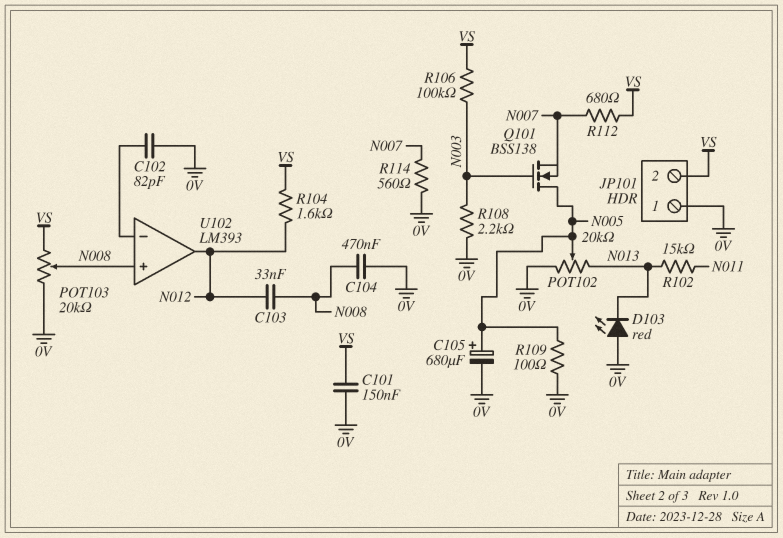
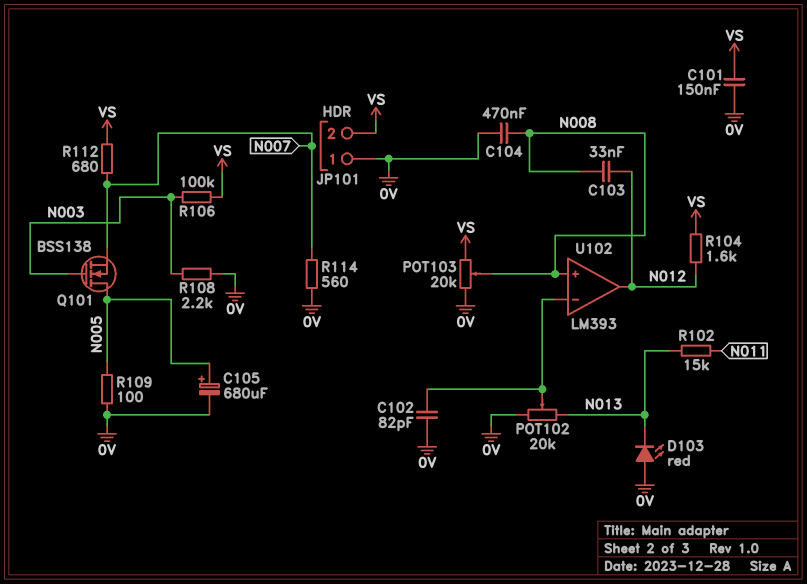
POT102: 20k (0V, N013, wiper N005) -> 20k (0V, N013, wiper U102/in-)

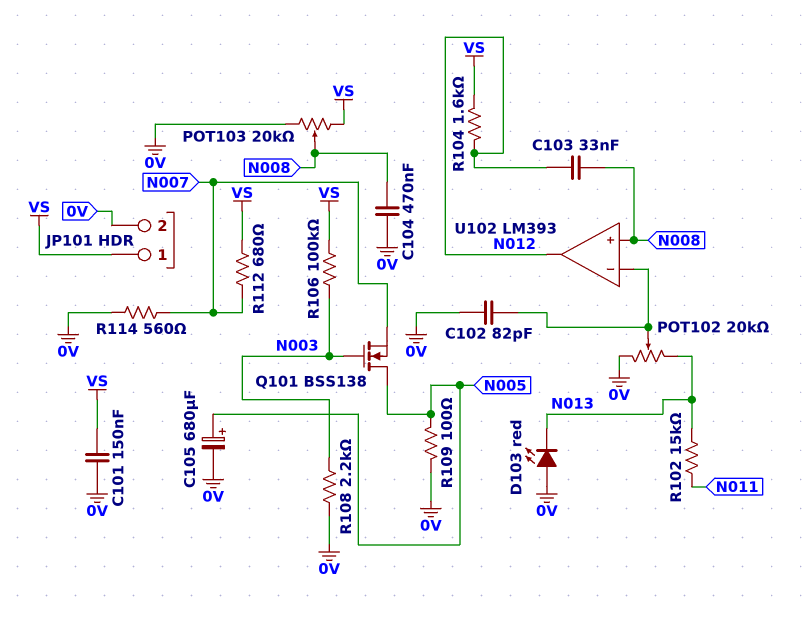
JP101 pin 1: 0V -> VS
JP101 pin 2: VS -> 0V

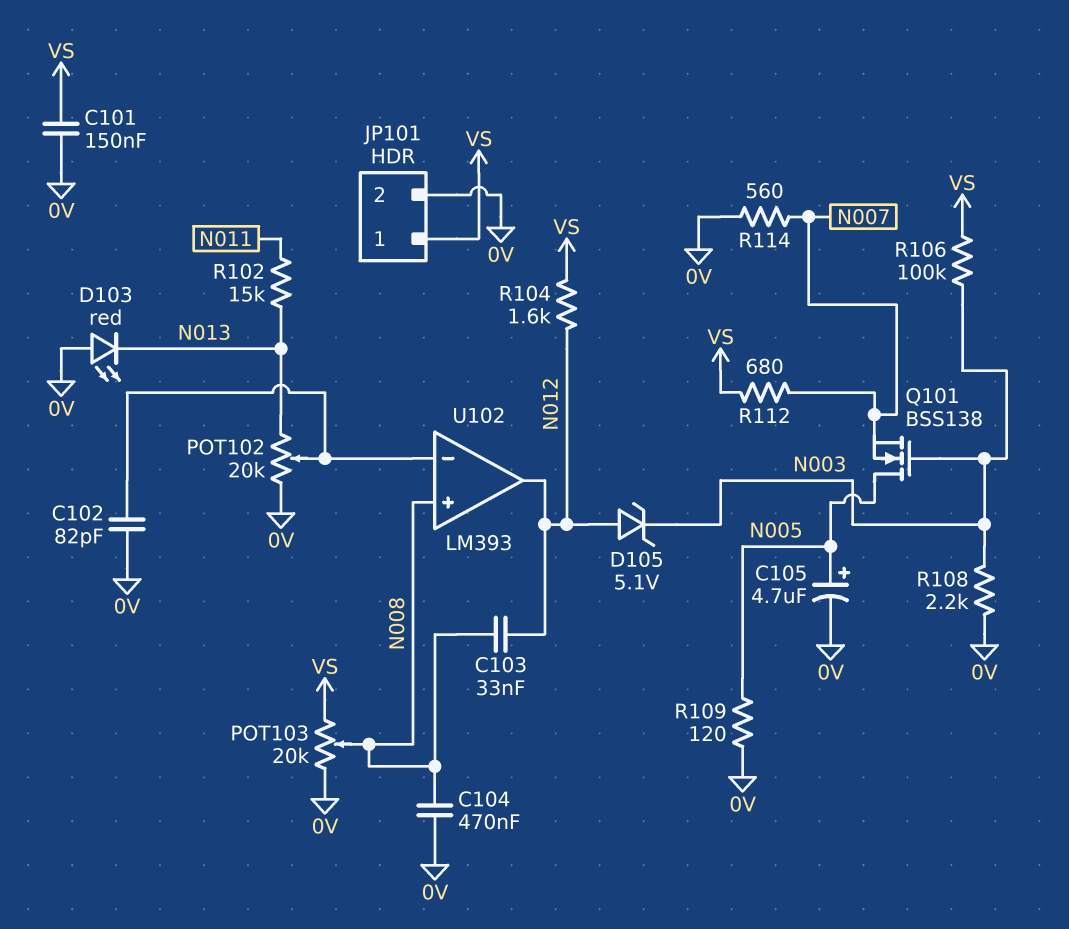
C105: 680uF (plus N005, minus 0V) -> 4.7uF (plus N005, minus 0V)
D105: none -> zener 5.1V (A N012, K N003)
R109: 100 (0V, N005) -> 120 (0V, N005)

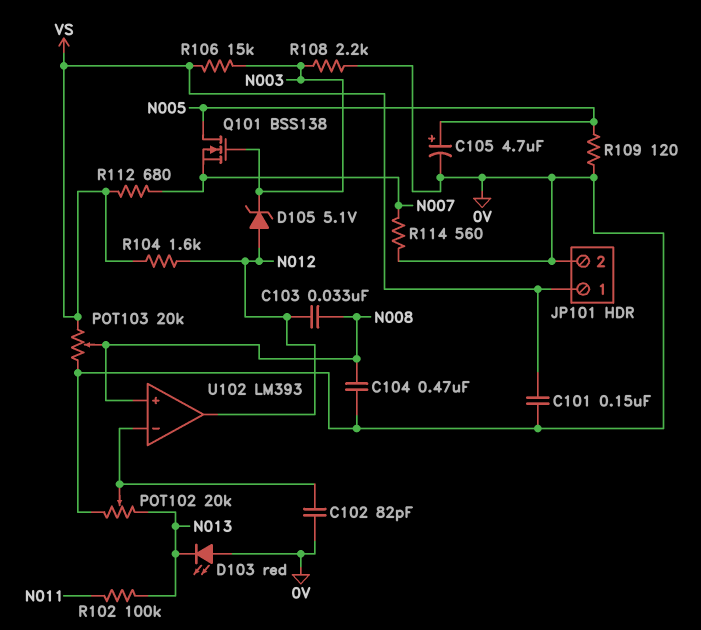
R102: 15k (N011, N013) -> 100k (N011, N013)
R106: 100k (N003, VS) -> 15k (N003, VS)

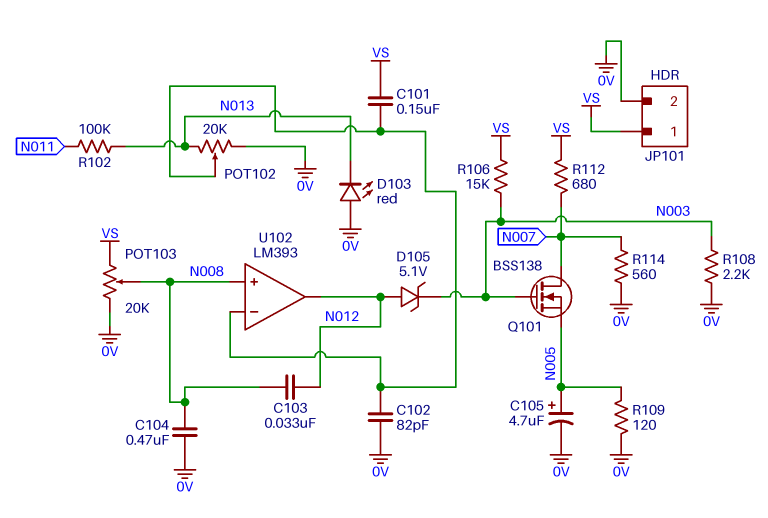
C101: 150nF (0V, VS) -> 150nF (U102/in-, VS)
Q101: NMOS BSS138 (G N003, D N005, S N007) -> NMOS BSS138 (G N003, D N007, S N005)
R104: 1.6k (N012, VS) -> none

